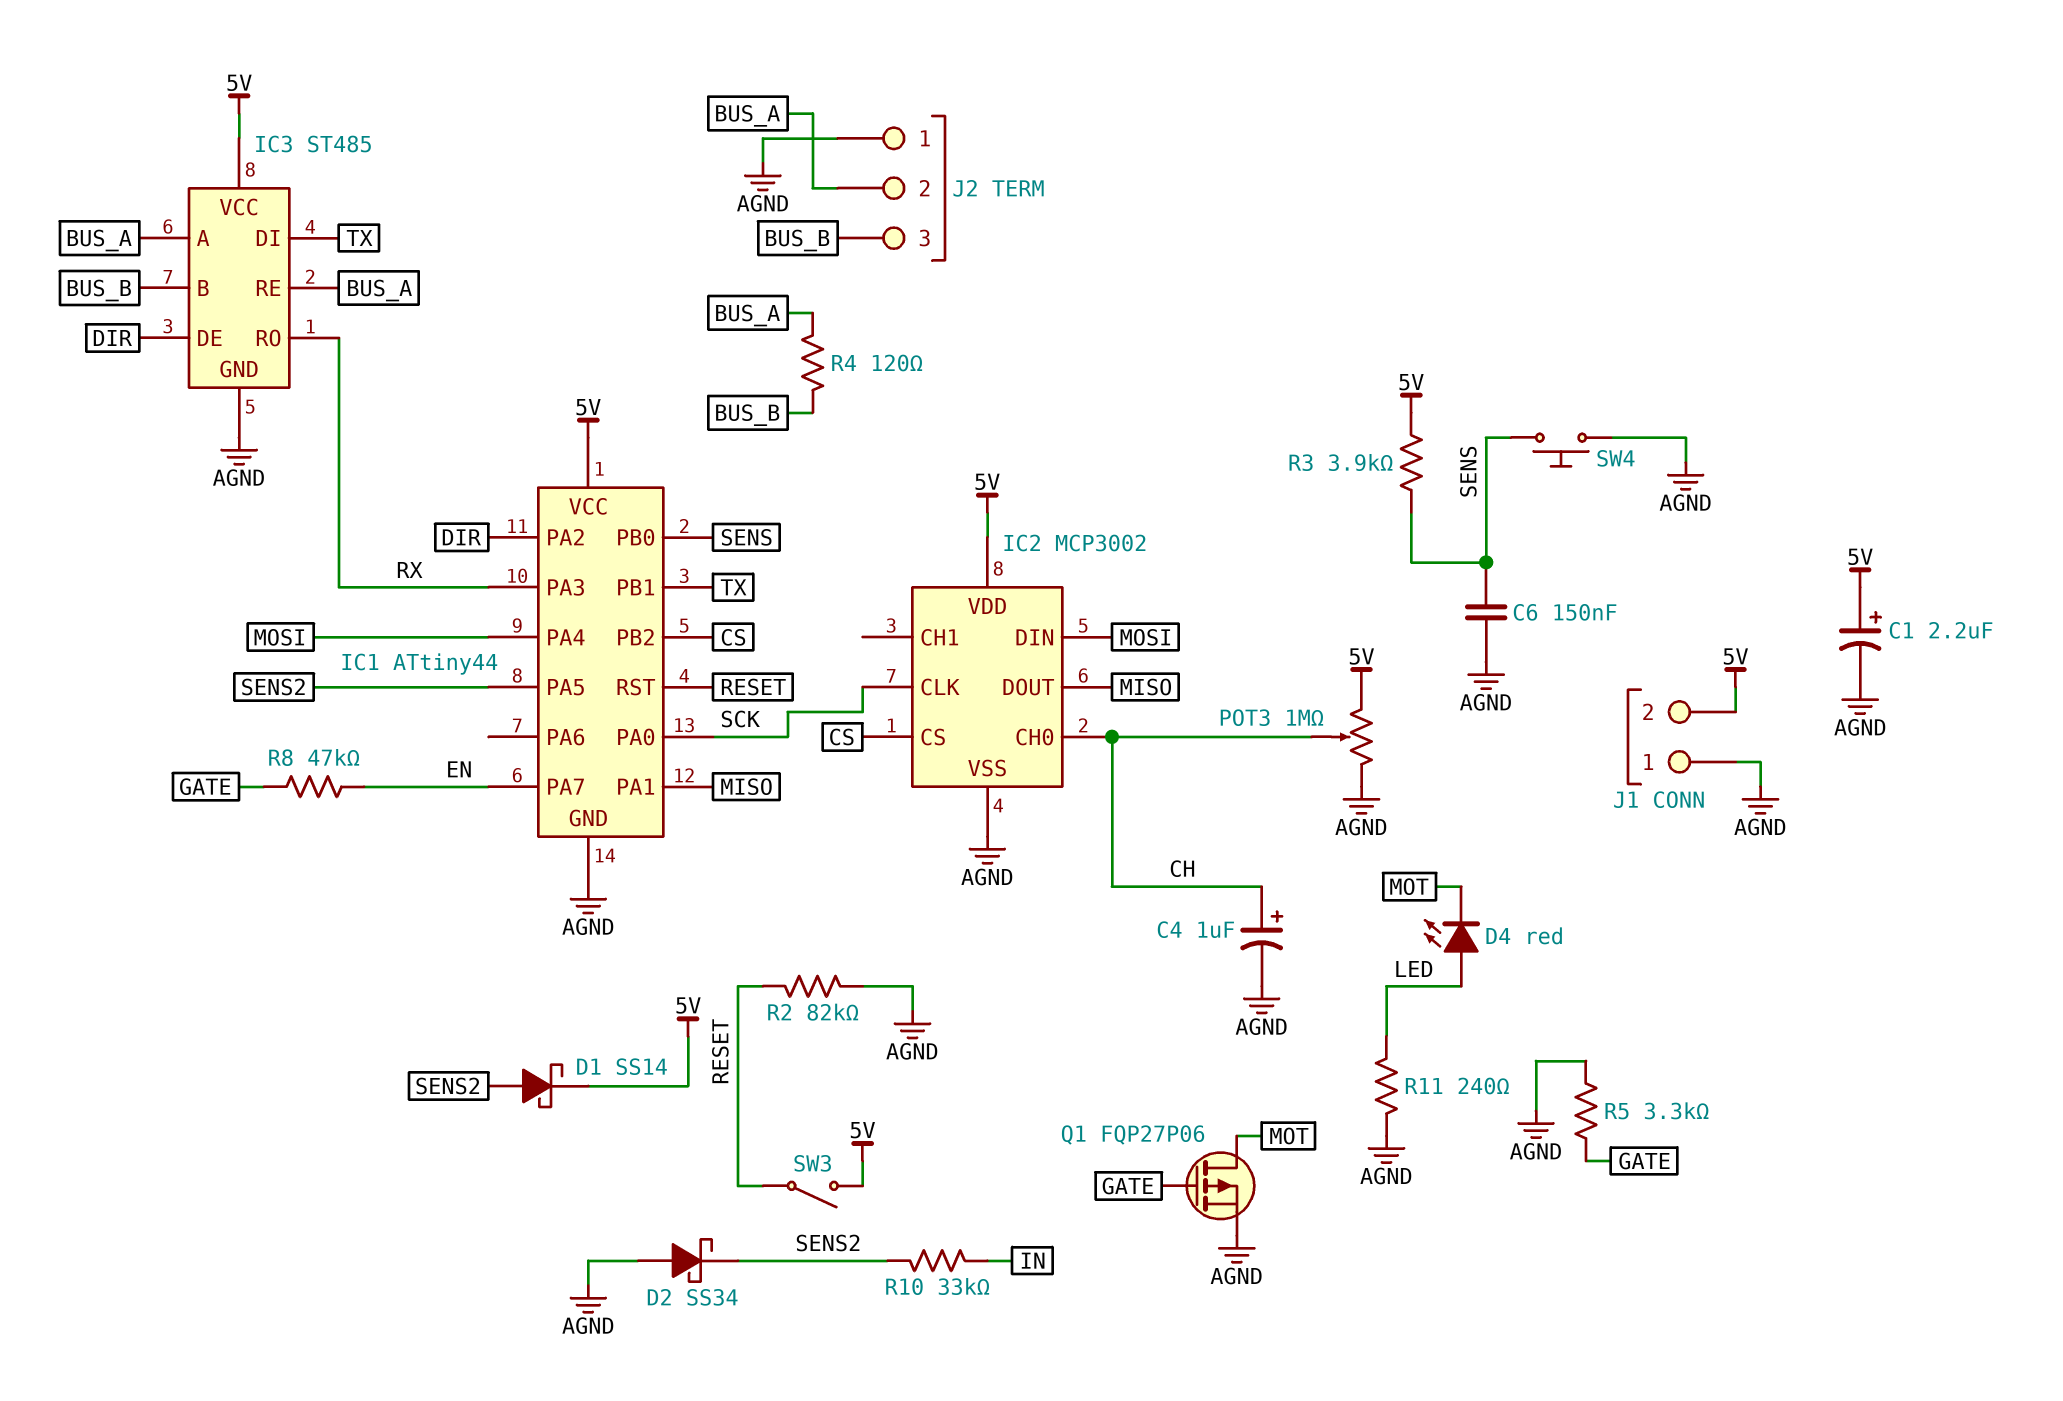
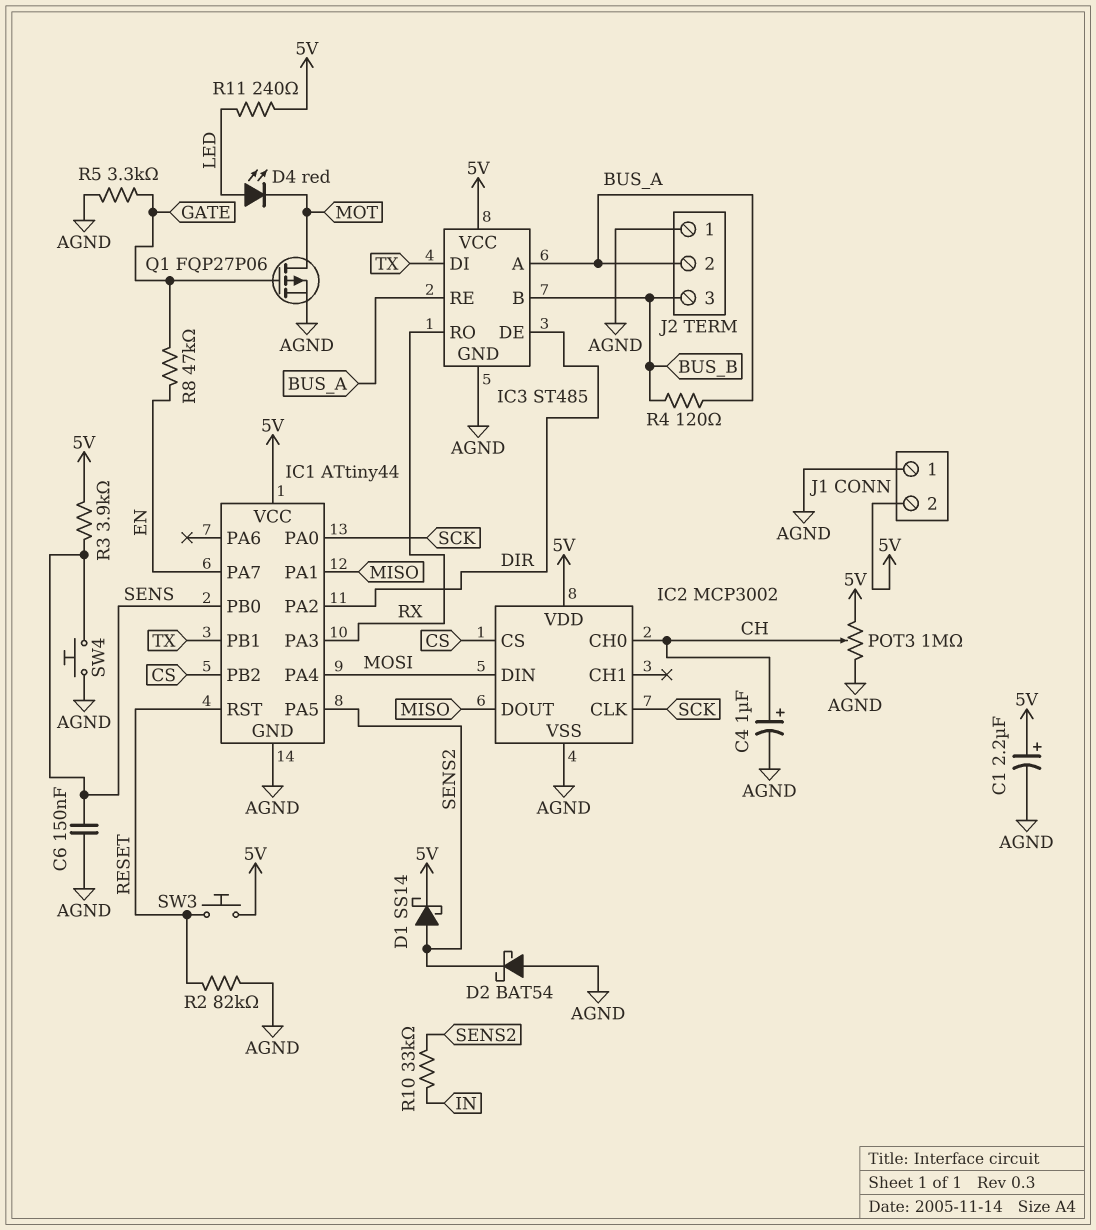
D2: schottky SS34 (A AGND, K SENS2) -> schottky BAT54 (A AGND, K SENS2)
R11: 240 (AGND, LED) -> 240 (5V, LED)
SW3: switch (5V, RESET) -> button (5V, RESET)

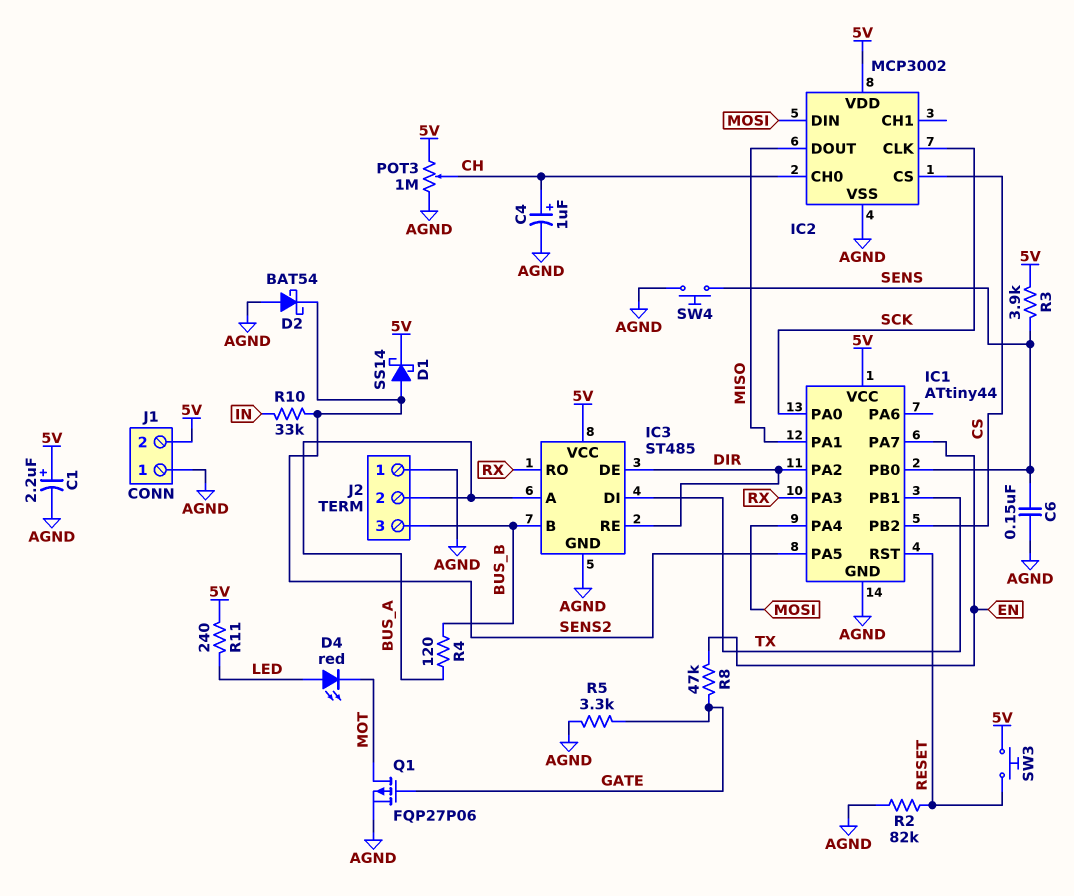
IC3 pin RE: BUS_A -> DIR

